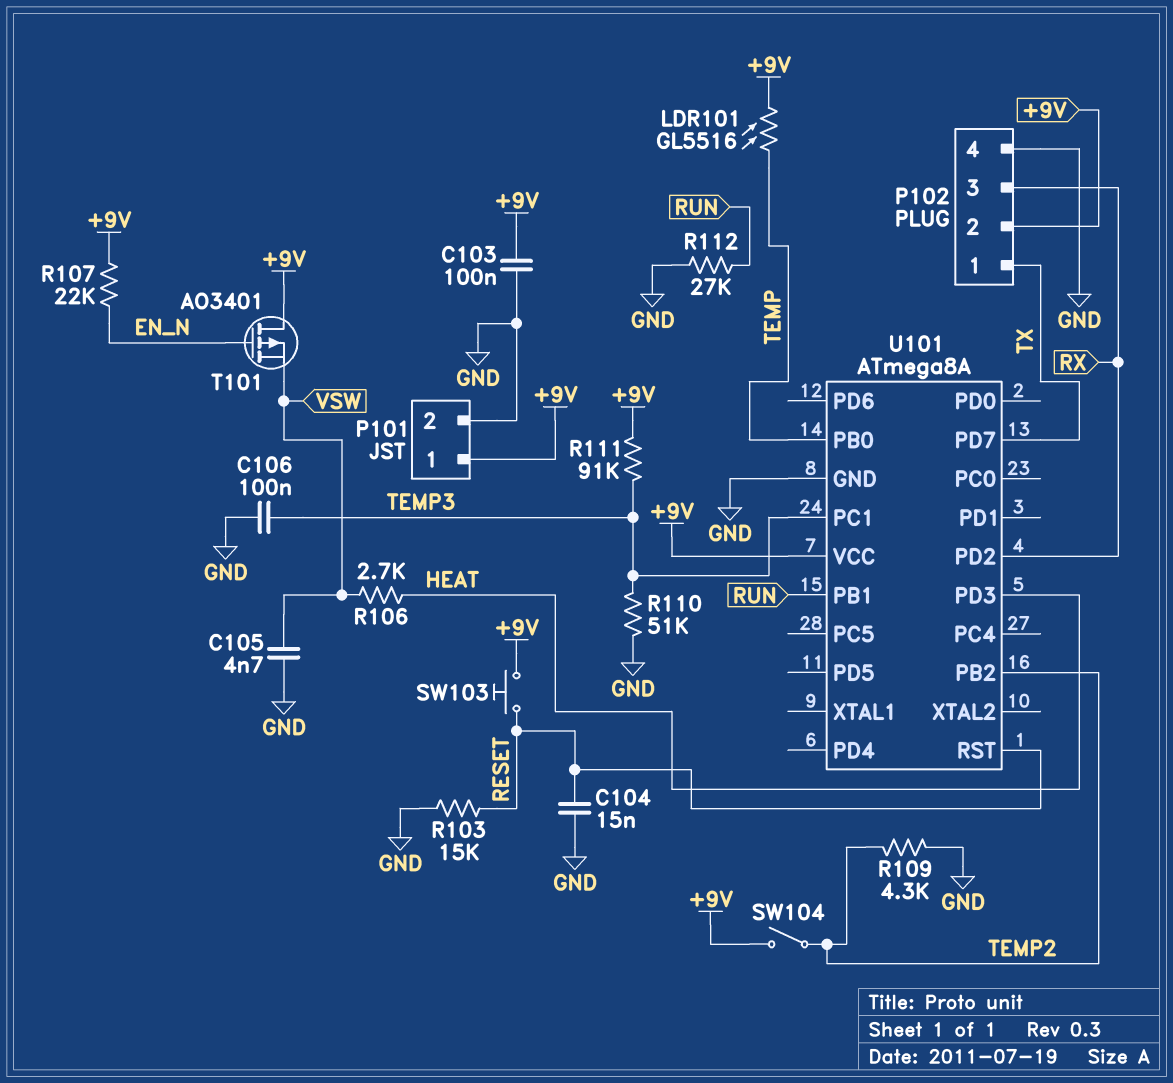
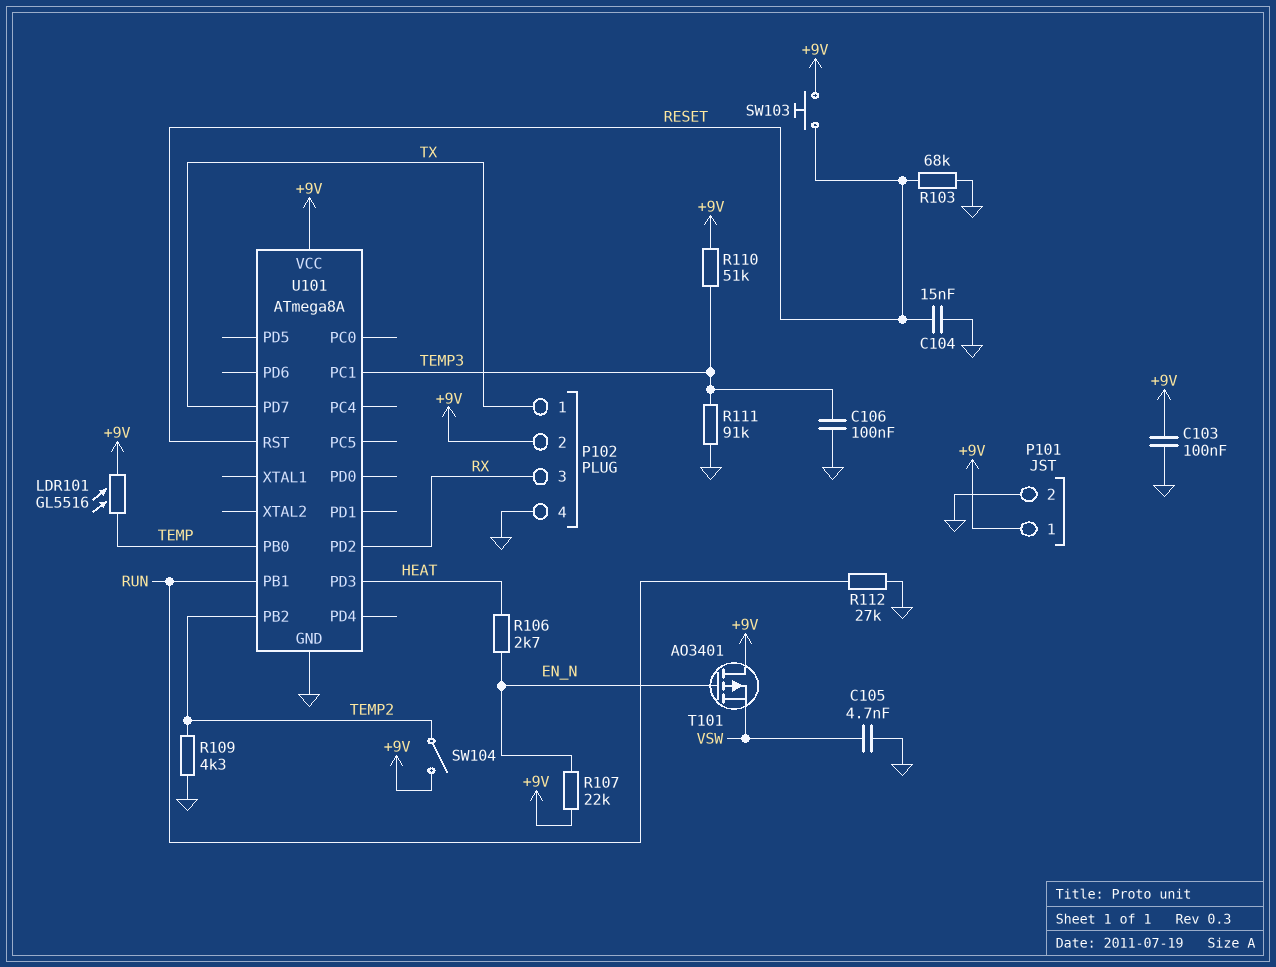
R103: 15k (GND, RESET) -> 68k (GND, RESET)
R106: 2.7k (HEAT, VSW) -> 2.7k (EN_N, HEAT)
R110: 51k (GND, TEMP3) -> 51k (+9V, TEMP3)
R111: 91k (+9V, TEMP3) -> 91k (GND, TEMP3)

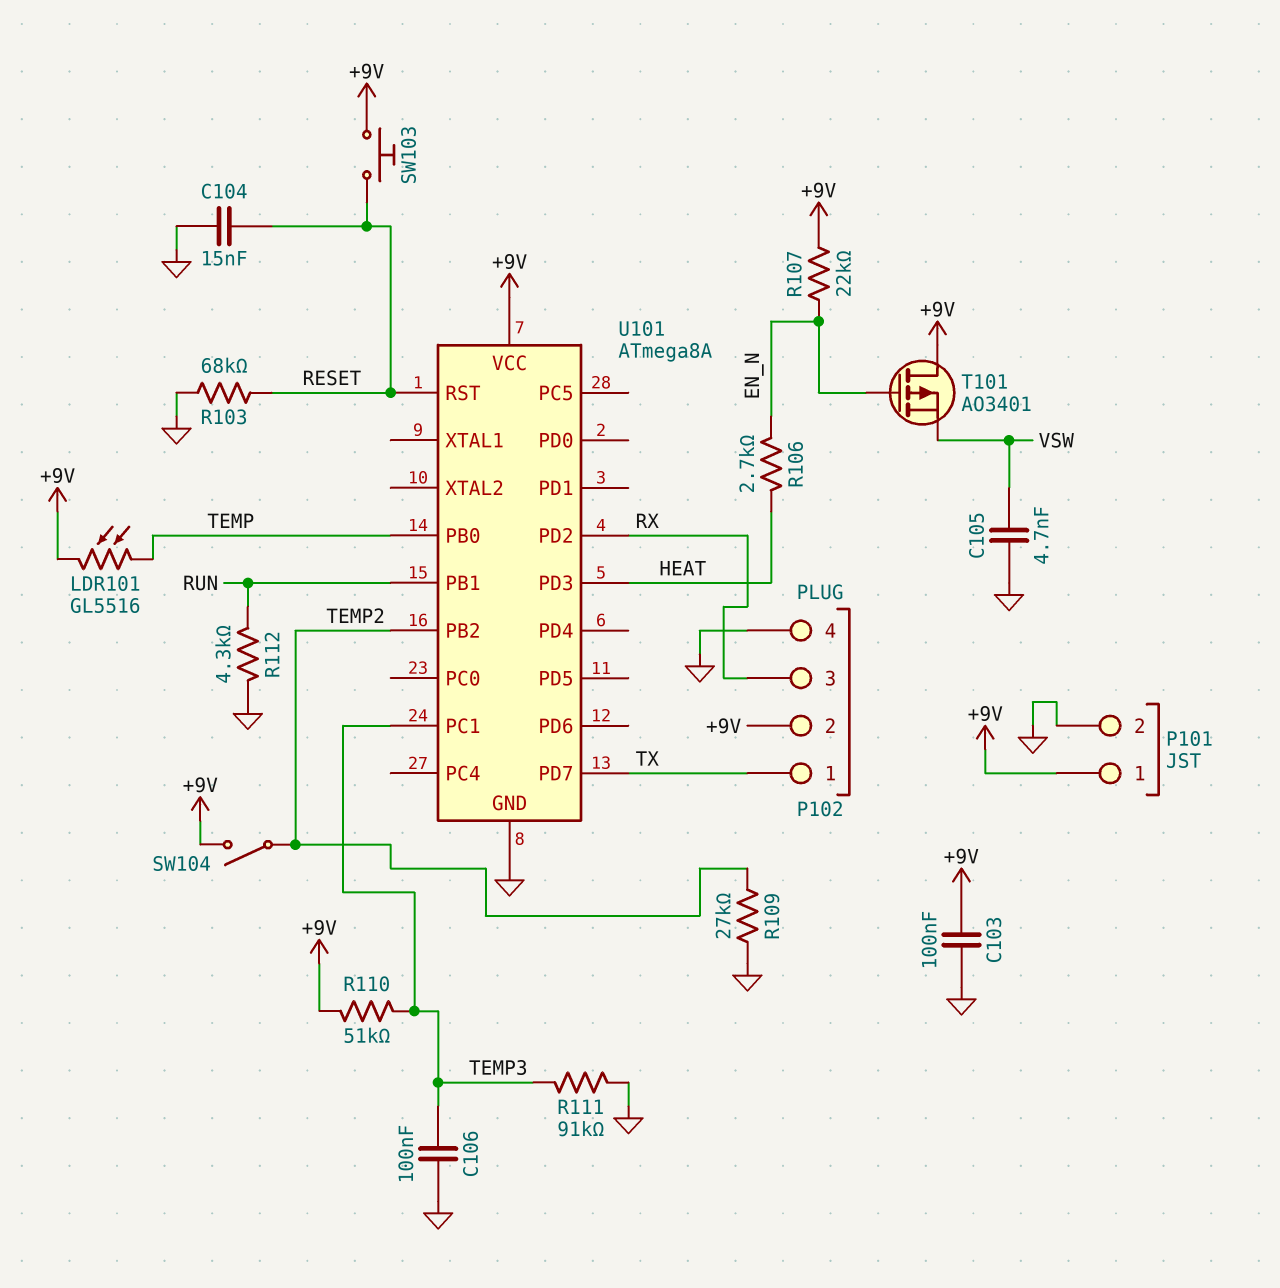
R109: 4.3k (GND, TEMP2) -> 27k (GND, TEMP2)
R112: 27k (GND, RUN) -> 4.3k (GND, RUN)

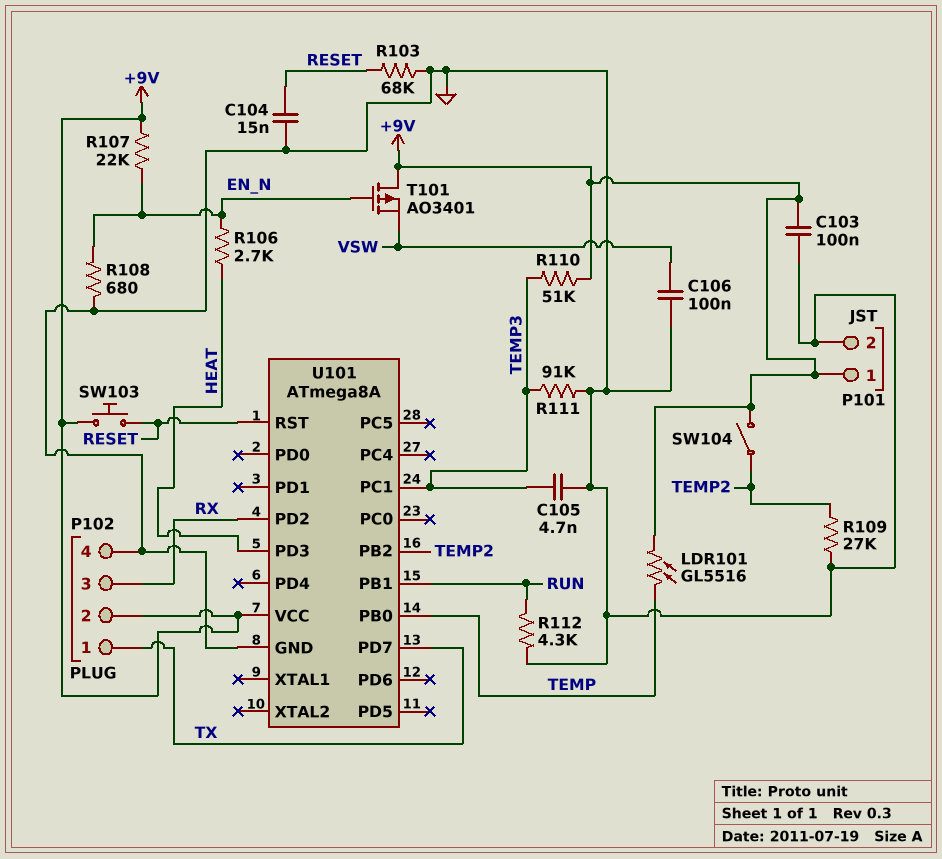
C105: 4.7nF (GND, VSW) -> 4.7nF (GND, TEMP3)
C106: 100nF (GND, TEMP3) -> 100nF (GND, VSW)
R108: none -> 680 (EN_N, GND)

